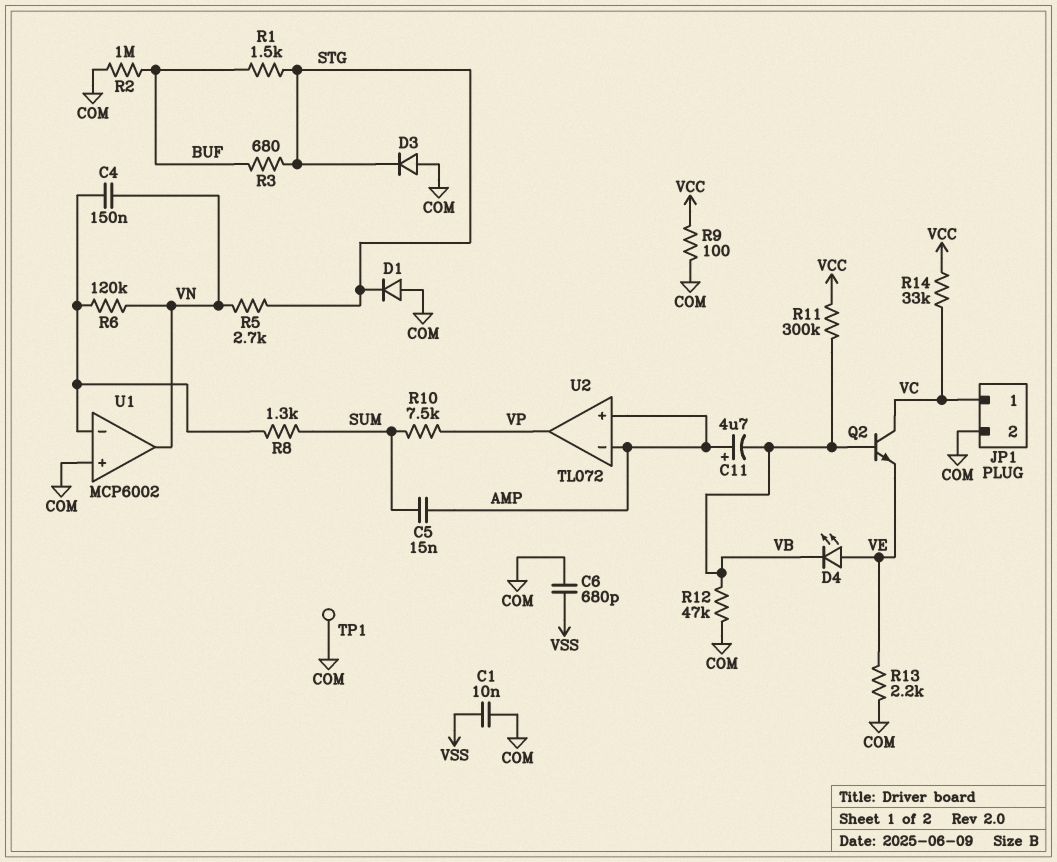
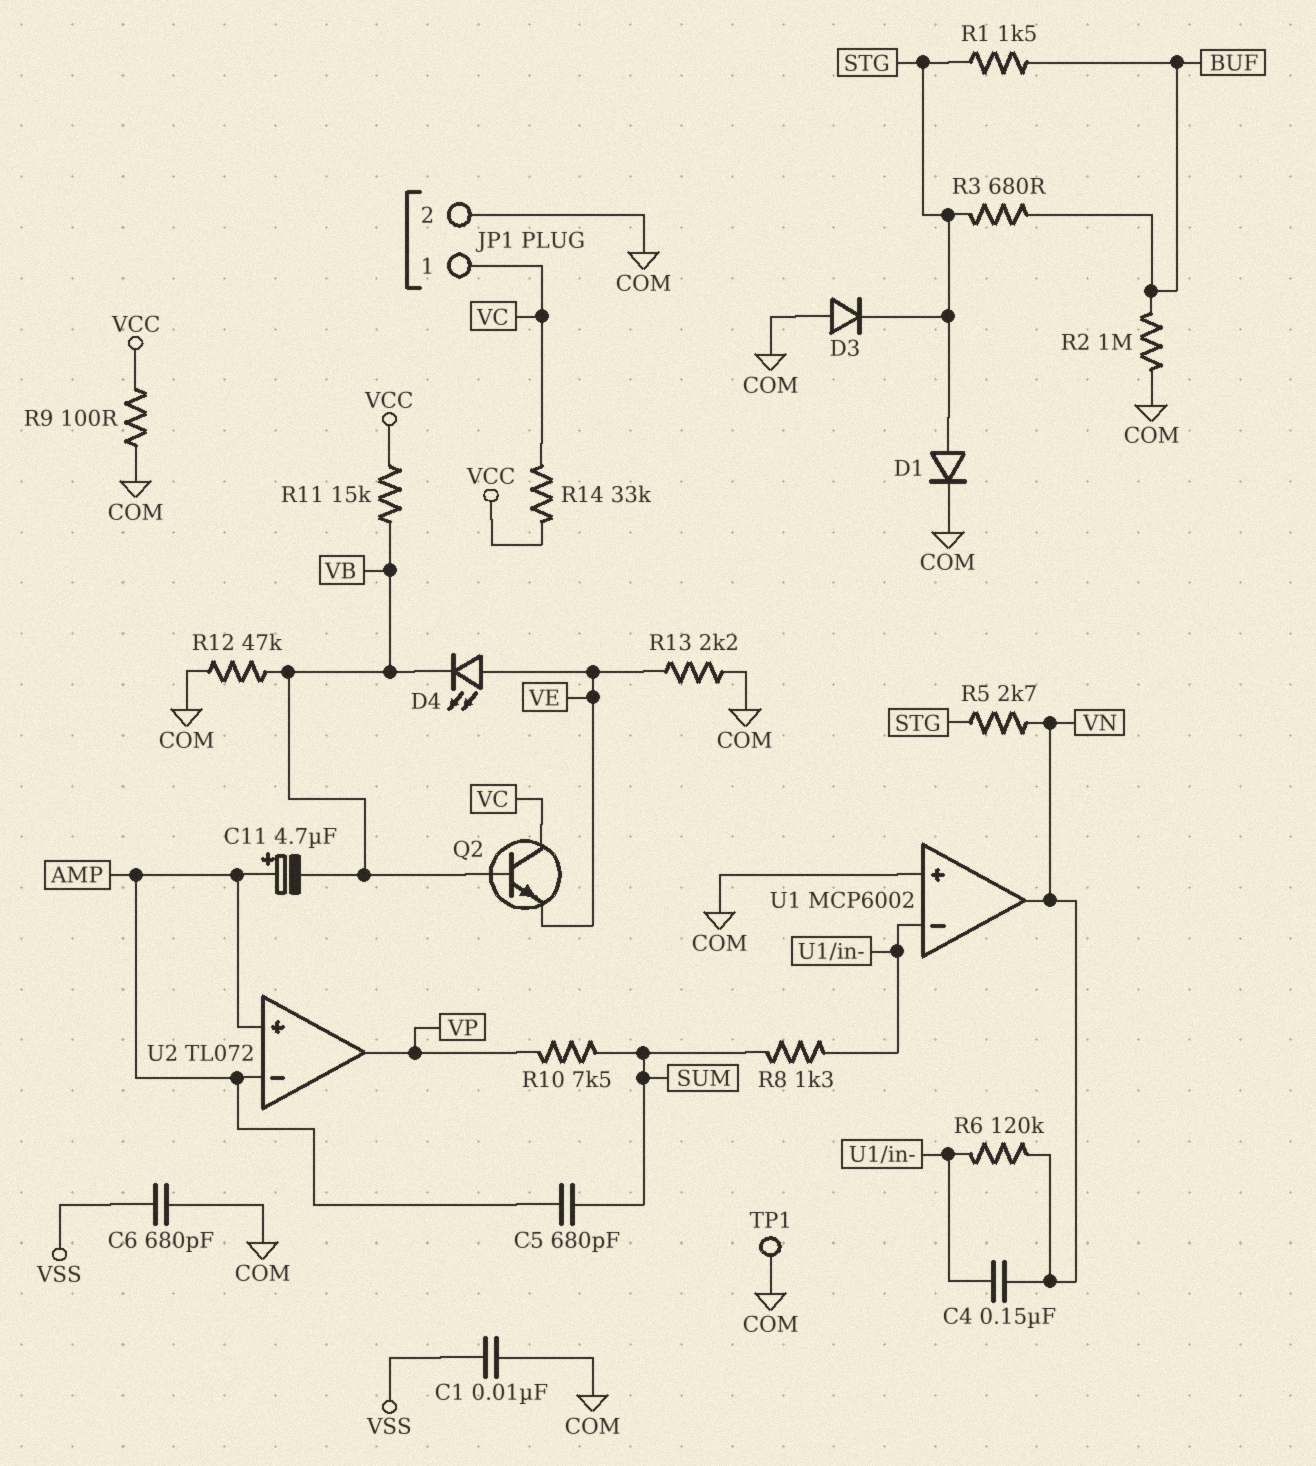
C5: 15nF (AMP, SUM) -> 680pF (AMP, SUM)
D1: diode (A COM, K STG) -> diode (A STG, K COM)
R11: 300k (VB, VCC) -> 15k (VB, VCC)

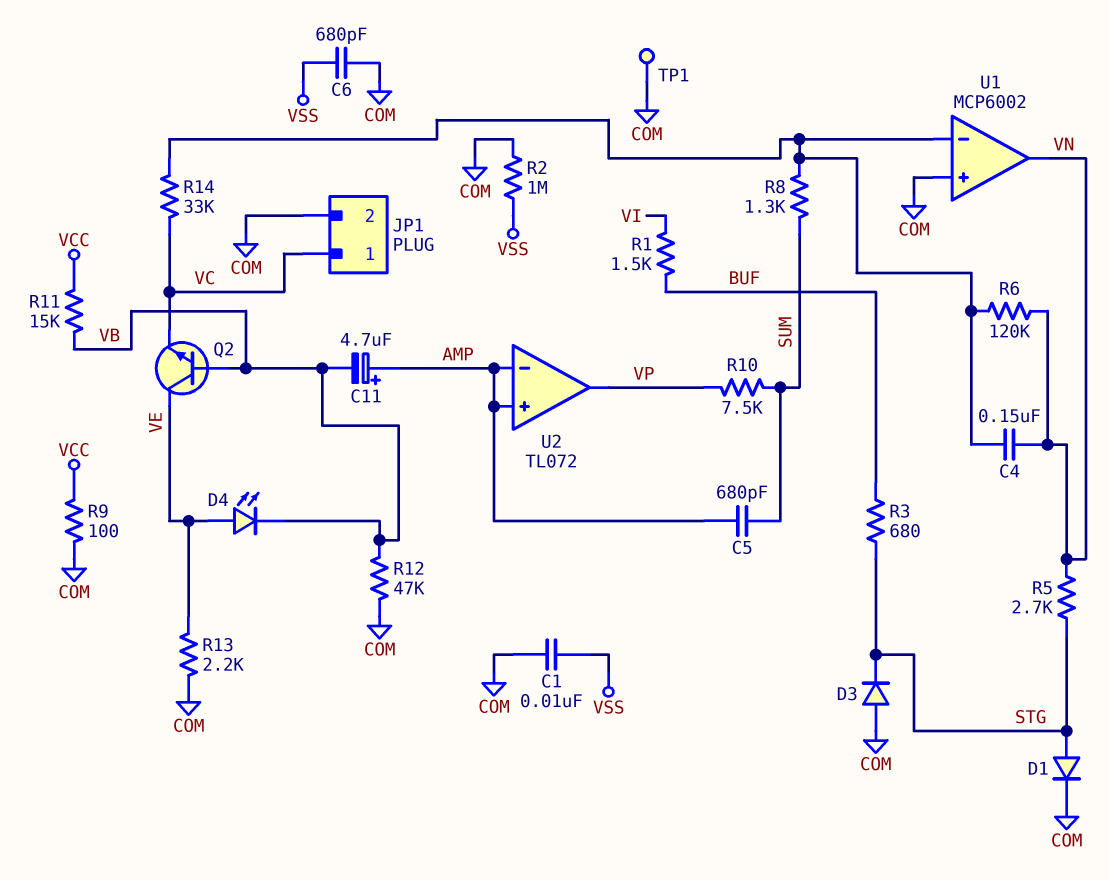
Q2: NPN (B VB, C VC, E VE) -> NPN (B VB, C VE, E VC)
R1: 1.5k (BUF, STG) -> 1.5k (BUF, VI)
R2: 1M (BUF, COM) -> 1M (COM, VSS)
R14: 33k (VC, VCC) -> 33k (U1/in-, VC)

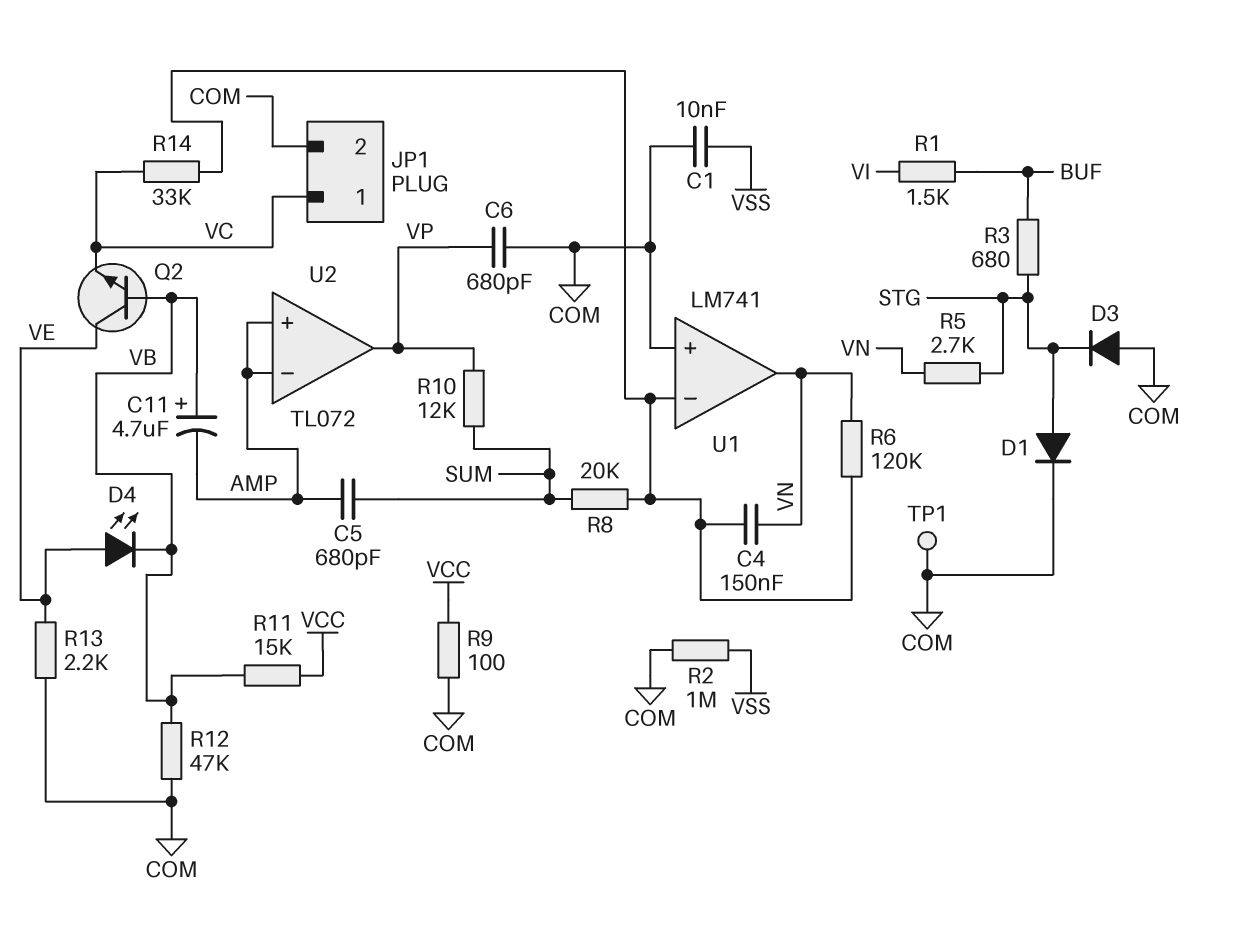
C6: 680pF (COM, VSS) -> 680pF (COM, VP)
C11: 4.7uF (plus AMP, minus VB) -> 4.7uF (plus VB, minus AMP)
R8: 1.3k (SUM, U1/in-) -> 20k (SUM, U1/in-)
R10: 7.5k (SUM, VP) -> 12k (SUM, VP)
U1: MCP6002 -> LM741

